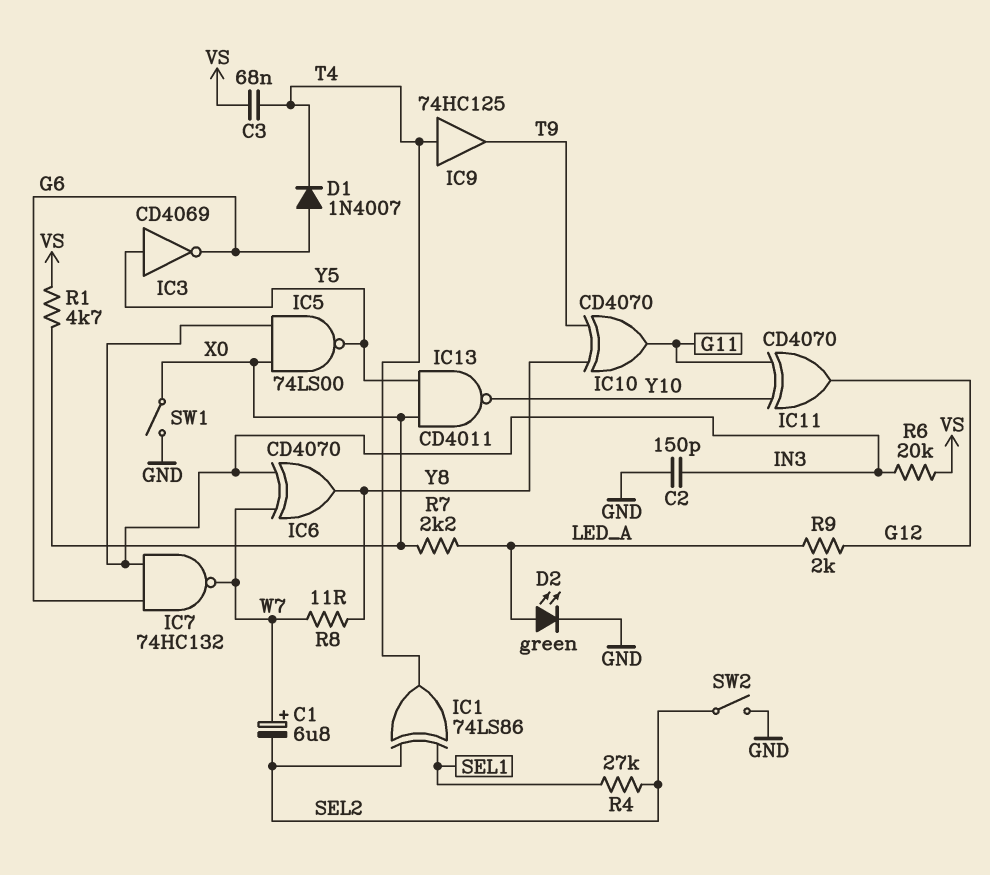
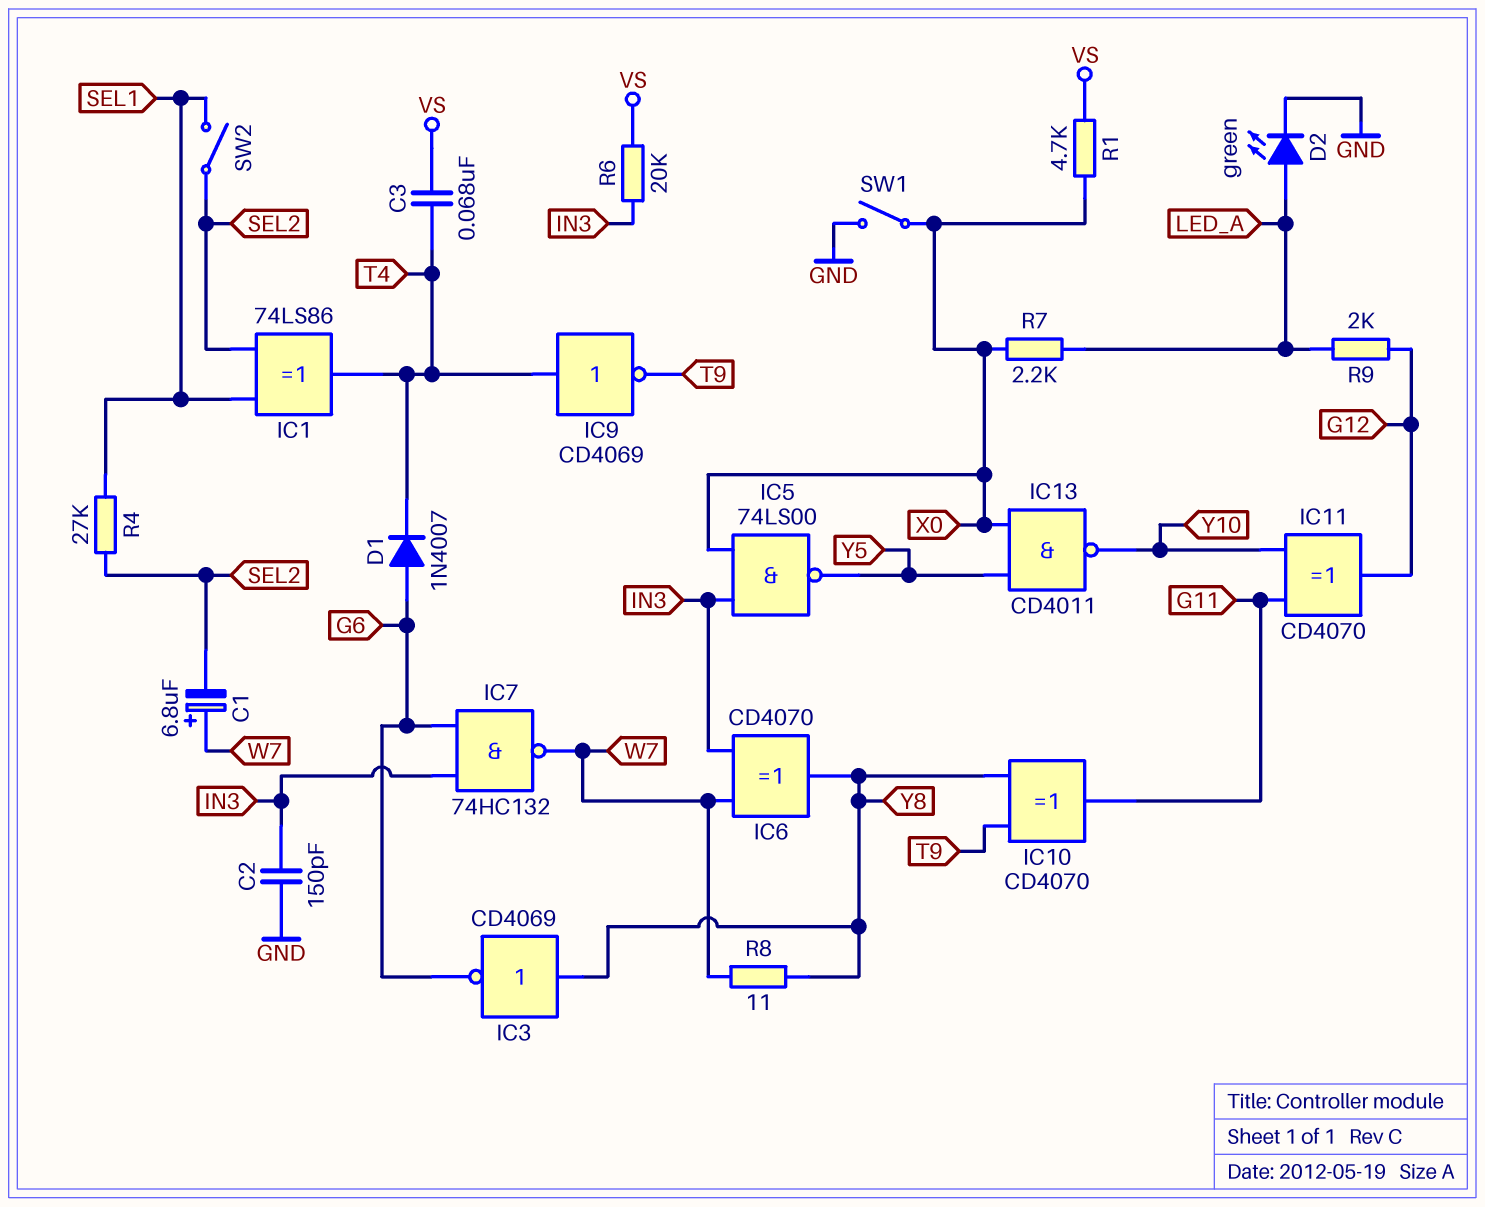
IC3: NOT CD4069 (in Y5, out G6) -> NOT CD4069 (in Y8, out G6)
IC9: buffer 74HC125 (in T4, out T9) -> NOT CD4069 (in T4, out T9)
SW2: switch (GND, SEL2) -> switch (SEL1, SEL2)

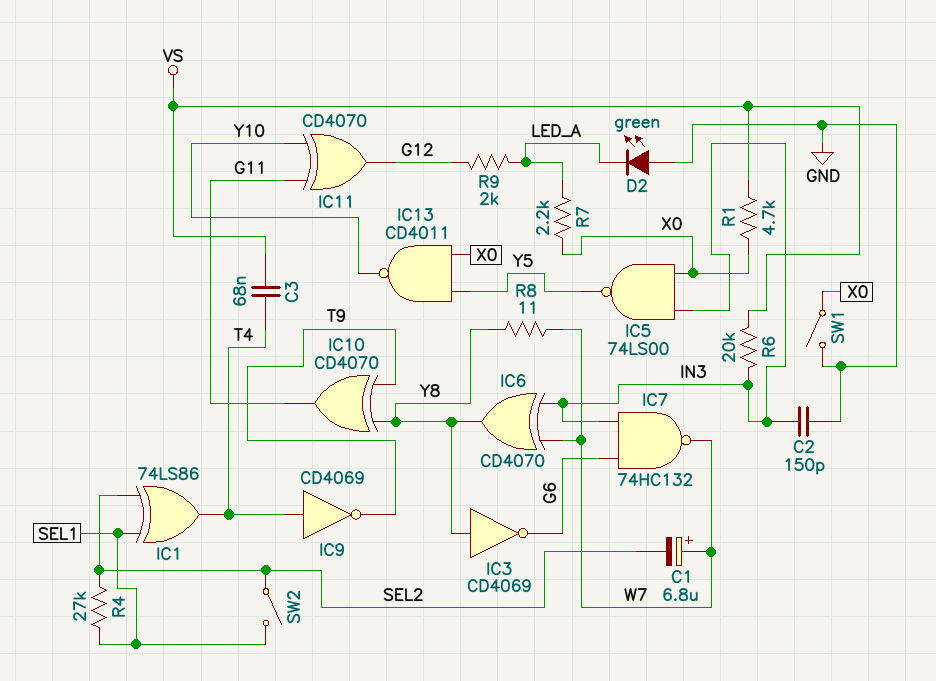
D1: diode 1N4007 (A G6, K T4) -> none
D2: LED green (A LED_A, K GND) -> LED green (A GND, K LED_A)

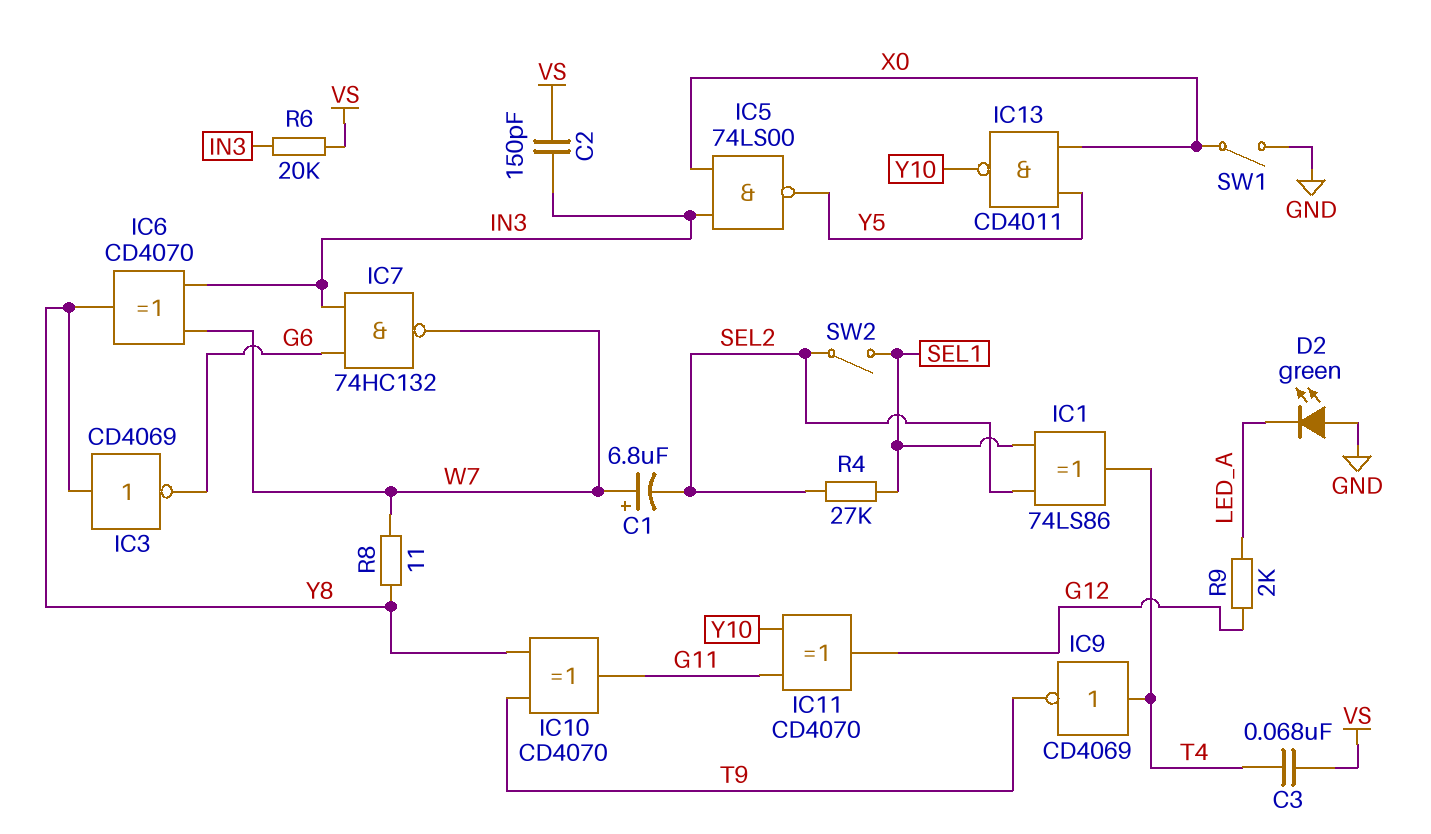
C2: 150pF (GND, IN3) -> 150pF (IN3, VS)
R1: 4.7k (VS, X0) -> none
R7: 2.2k (LED_A, X0) -> none

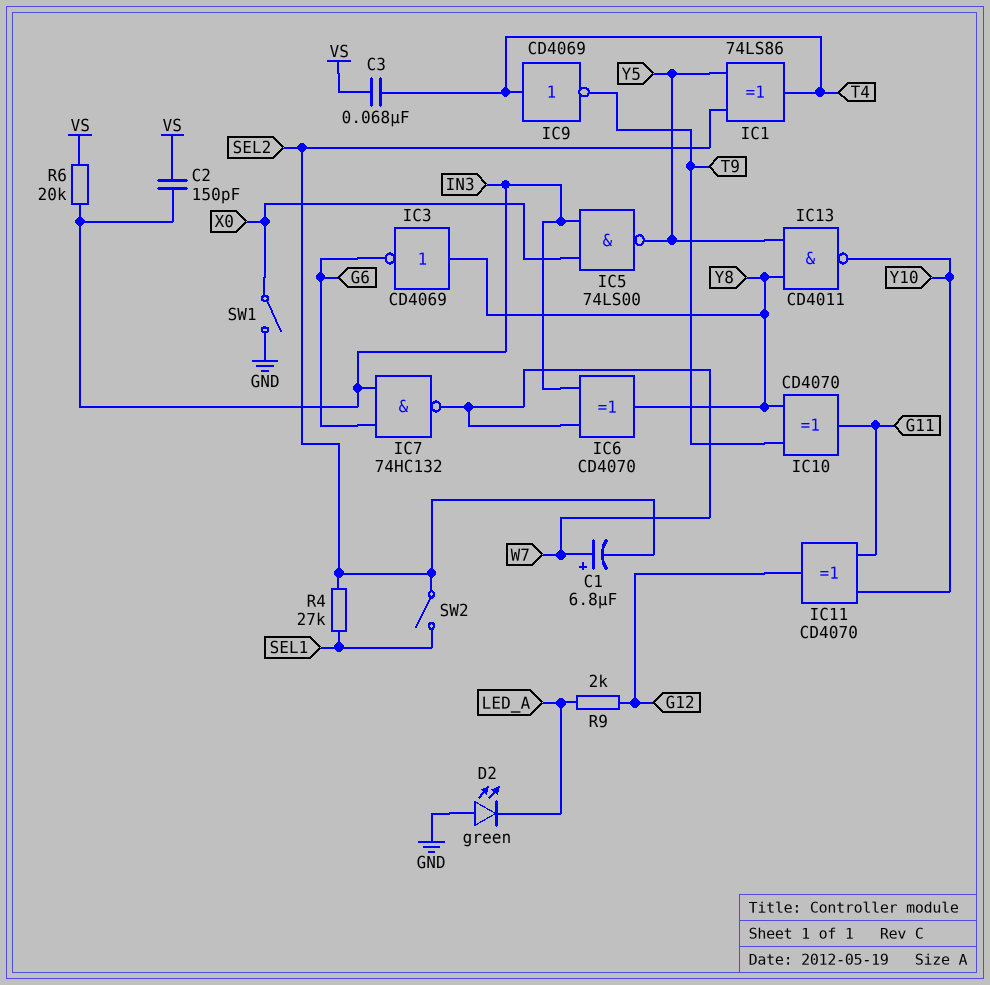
IC1: XOR 74LS86 (in SEL1, in SEL2, out T4) -> XOR 74LS86 (in SEL2, in Y5, out T4)
IC13: NAND CD4011 (in X0, in Y5, out Y10) -> NAND CD4011 (in Y5, in Y8, out Y10)
R8: 11 (W7, Y8) -> none

